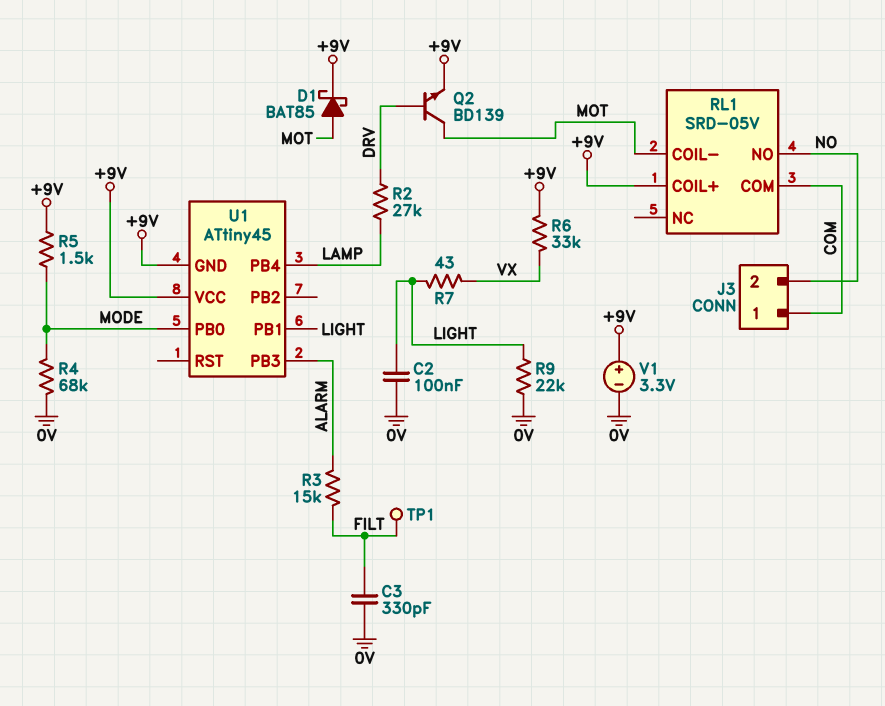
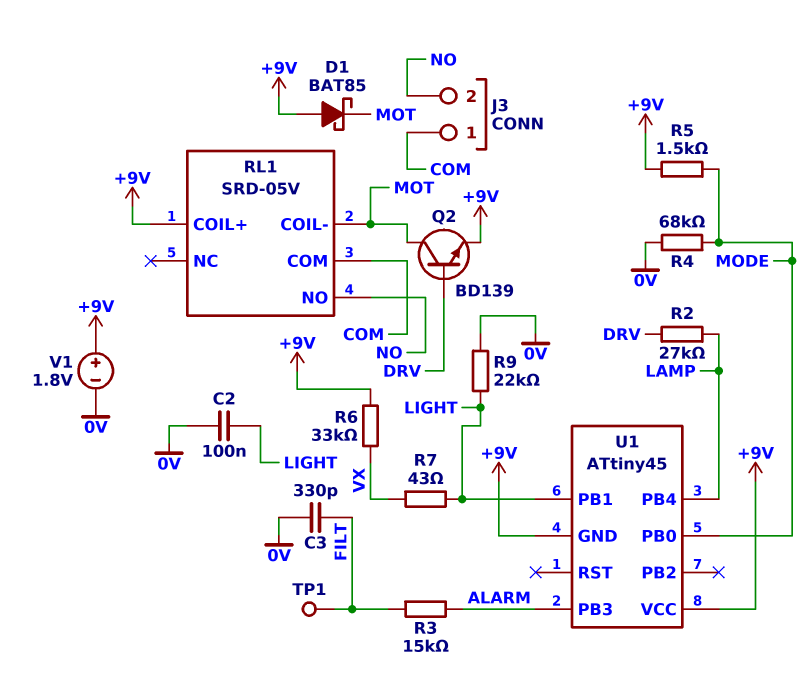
D1: schottky BAT85 (A MOT, K +9V) -> schottky BAT85 (A +9V, K MOT)
V1: 3.3V (plus +9V, minus 0V) -> 1.8V (plus +9V, minus 0V)

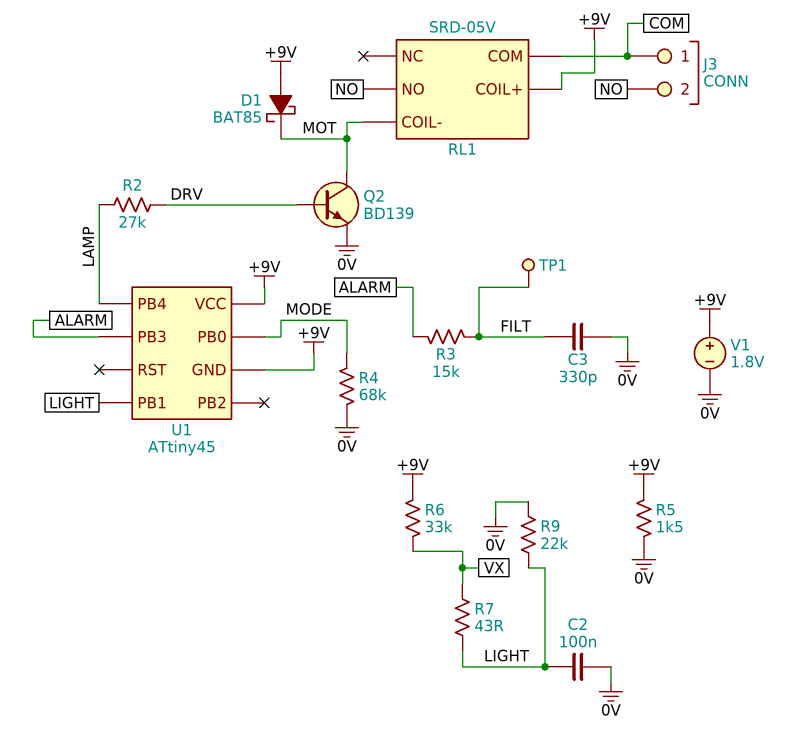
Q2: NPN BD139 (B DRV, C MOT, E +9V) -> NPN BD139 (B DRV, C MOT, E 0V)
R5: 1.5k (+9V, MODE) -> 1.5k (+9V, 0V)

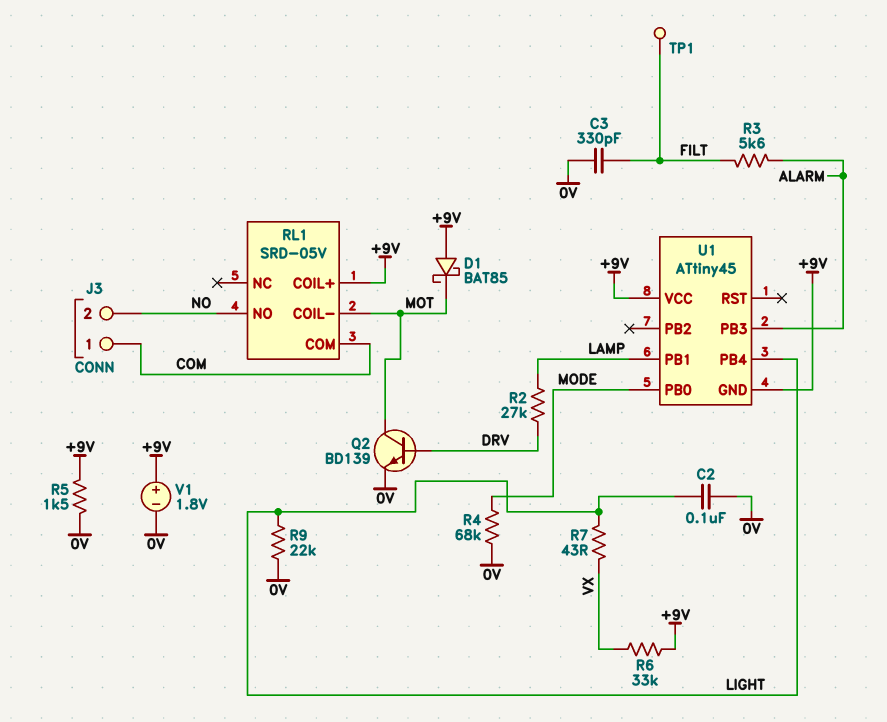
R3: 15k (ALARM, FILT) -> 5.6k (ALARM, FILT)
U1 pin PB1: LIGHT -> LAMP
U1 pin PB4: LAMP -> LIGHT

